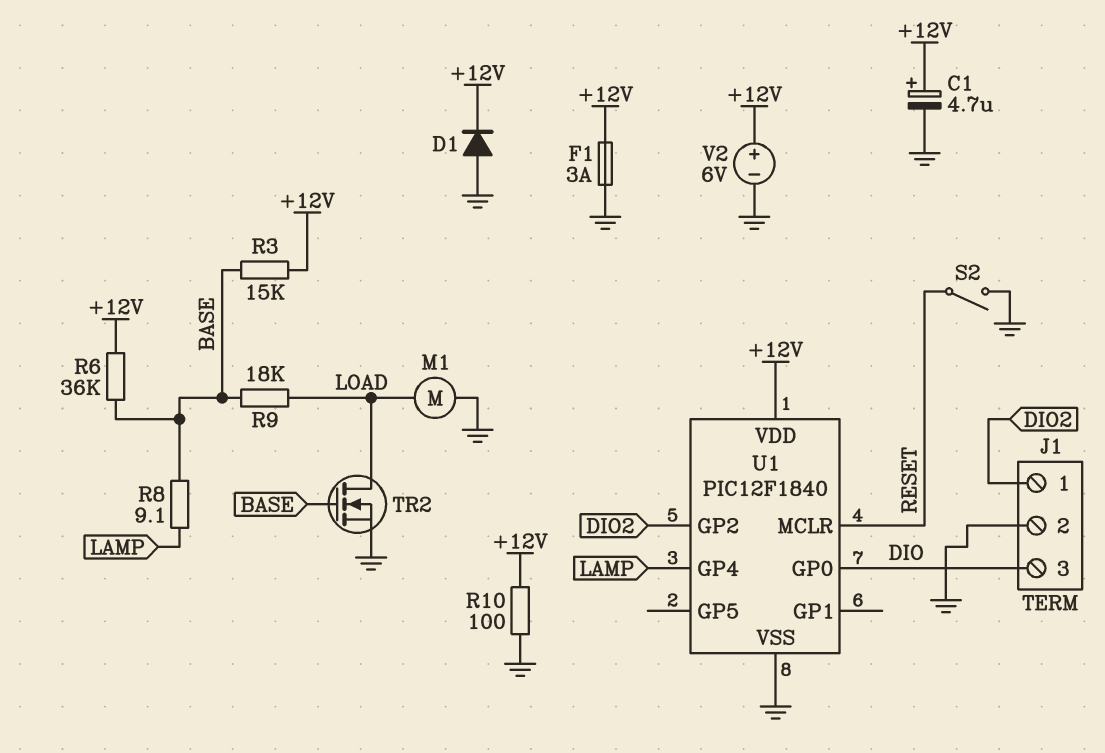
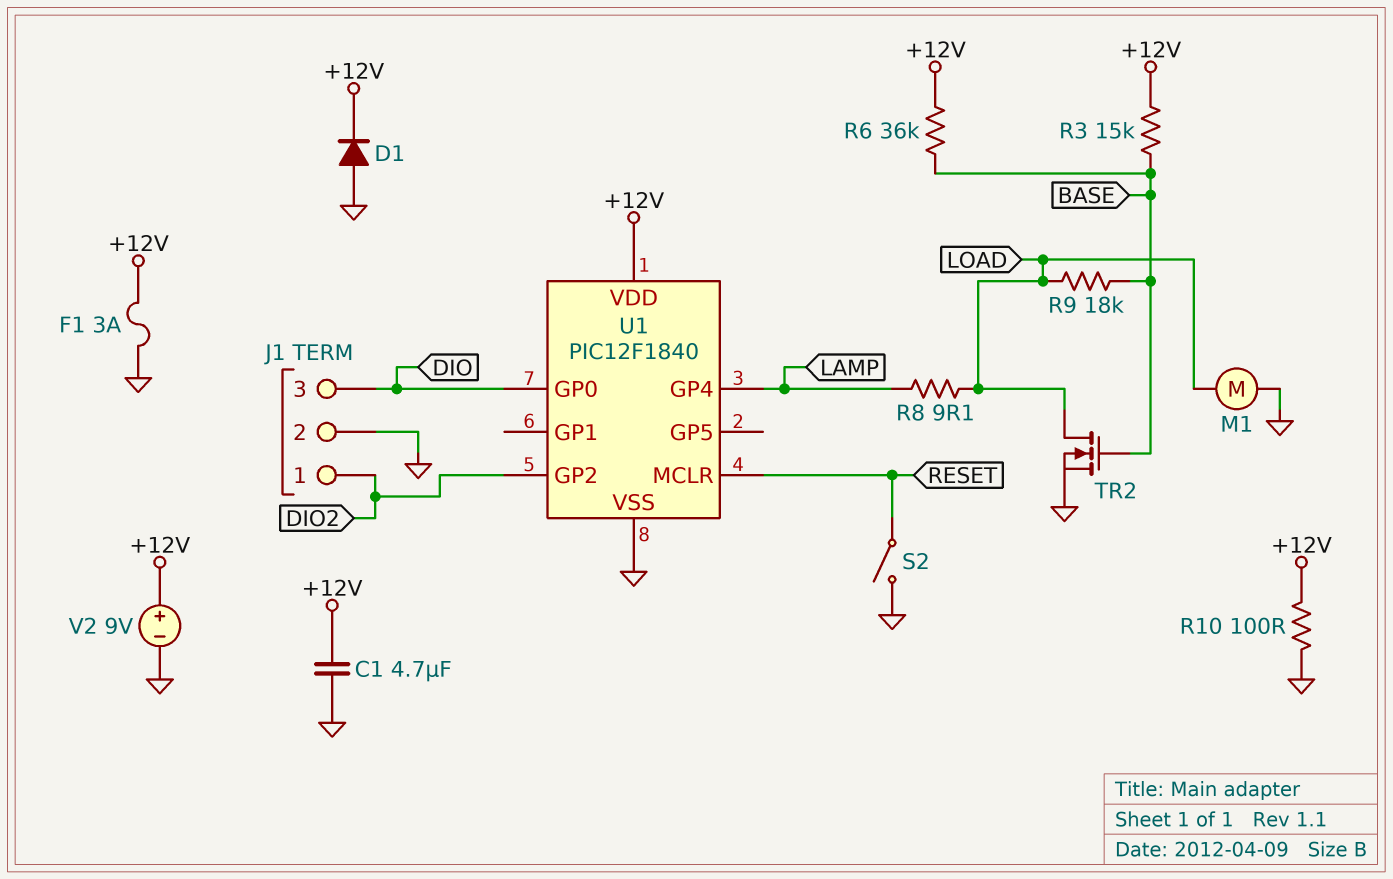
C1: 4.7uF (plus +12V, minus GND) -> 4.7uF (+12V, GND)
R8: 9.1 (BASE, LAMP) -> 9.1 (LAMP, LOAD)
V2: 6V (plus +12V, minus GND) -> 9V (plus +12V, minus GND)

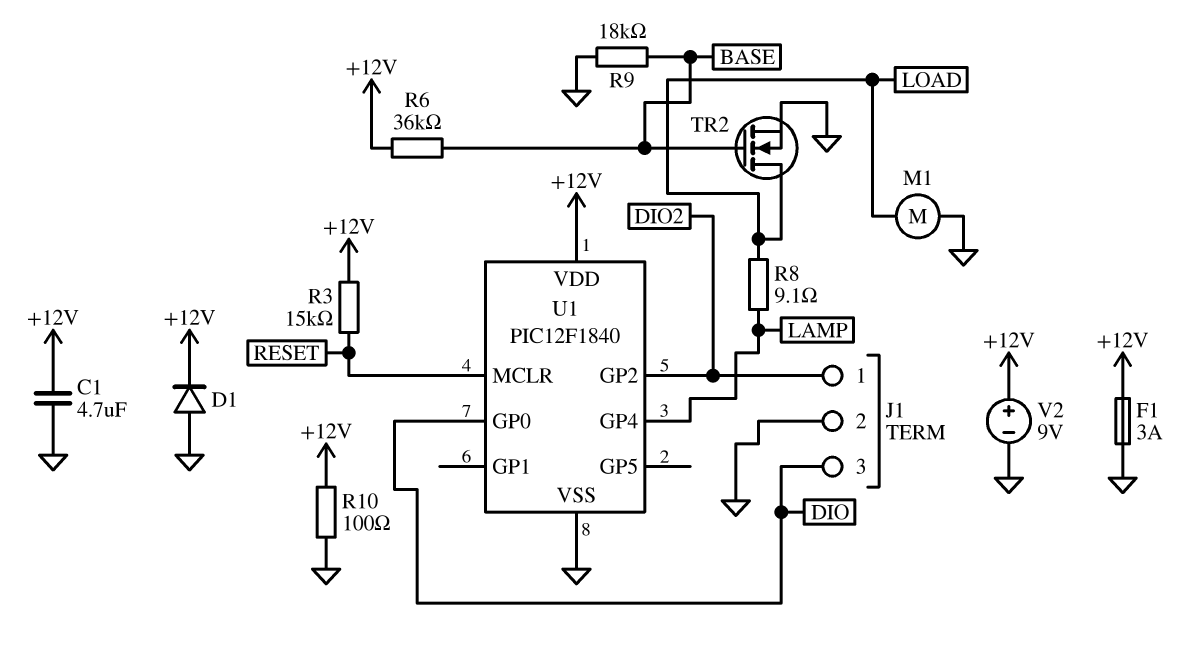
R3: 15k (+12V, BASE) -> 15k (+12V, RESET)
R9: 18k (BASE, LOAD) -> 18k (BASE, GND)
S2: switch (GND, RESET) -> none

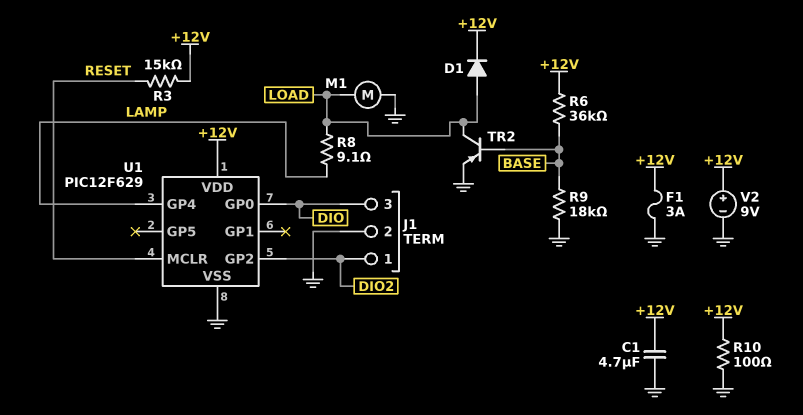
D1: diode (A GND, K +12V) -> diode (A LOAD, K +12V)
TR2: NMOS (G BASE, D LOAD, S GND) -> PNP (B BASE, C LOAD, E GND)
U1: PIC12F1840 -> PIC12F629

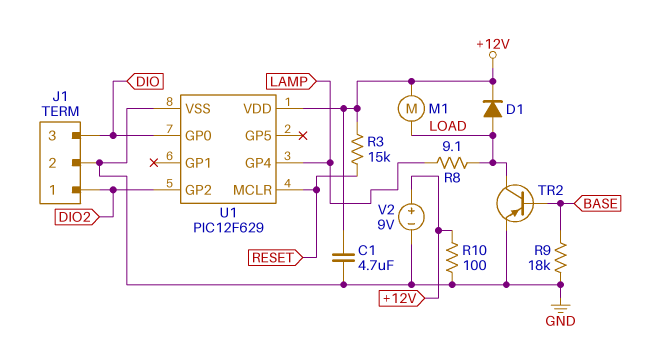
F1: 3A (+12V, GND) -> none
M1: motor (GND, LOAD) -> motor (+12V, LOAD)
R6: 36k (+12V, BASE) -> none

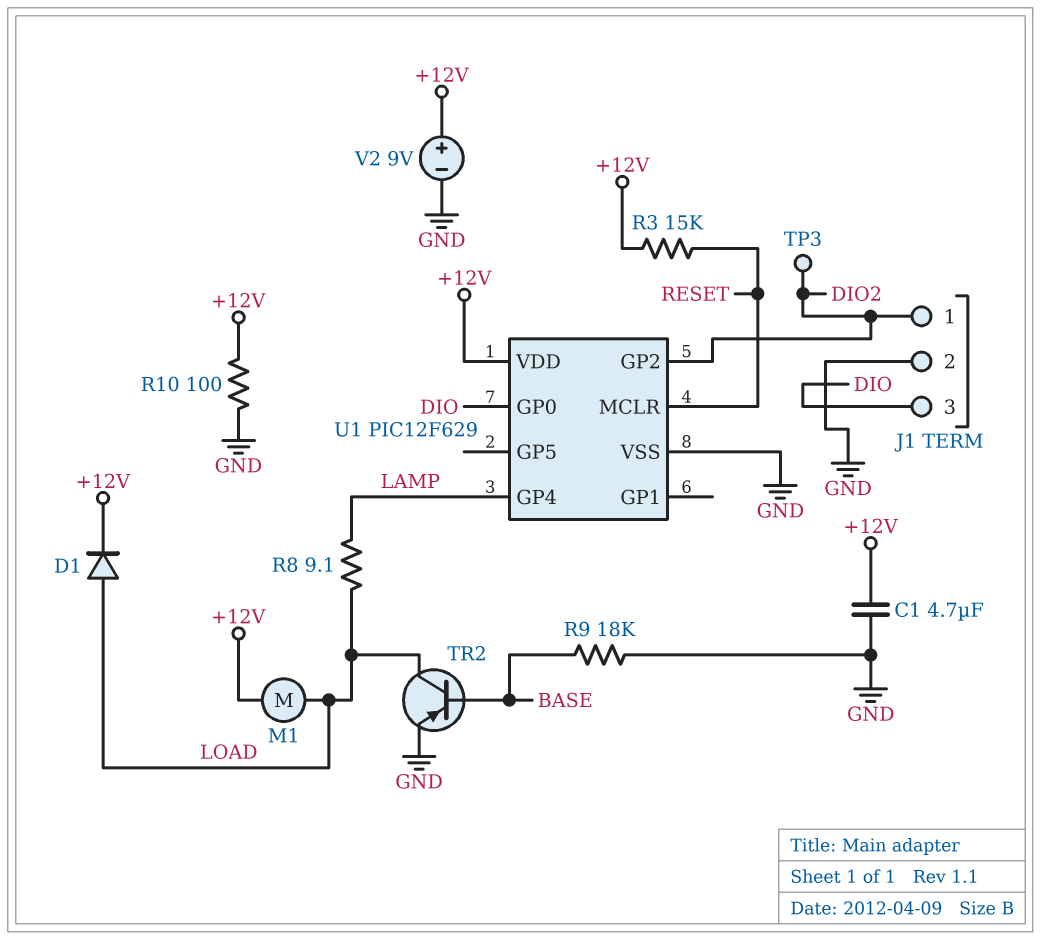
TP3: none -> test point (DIO2)

